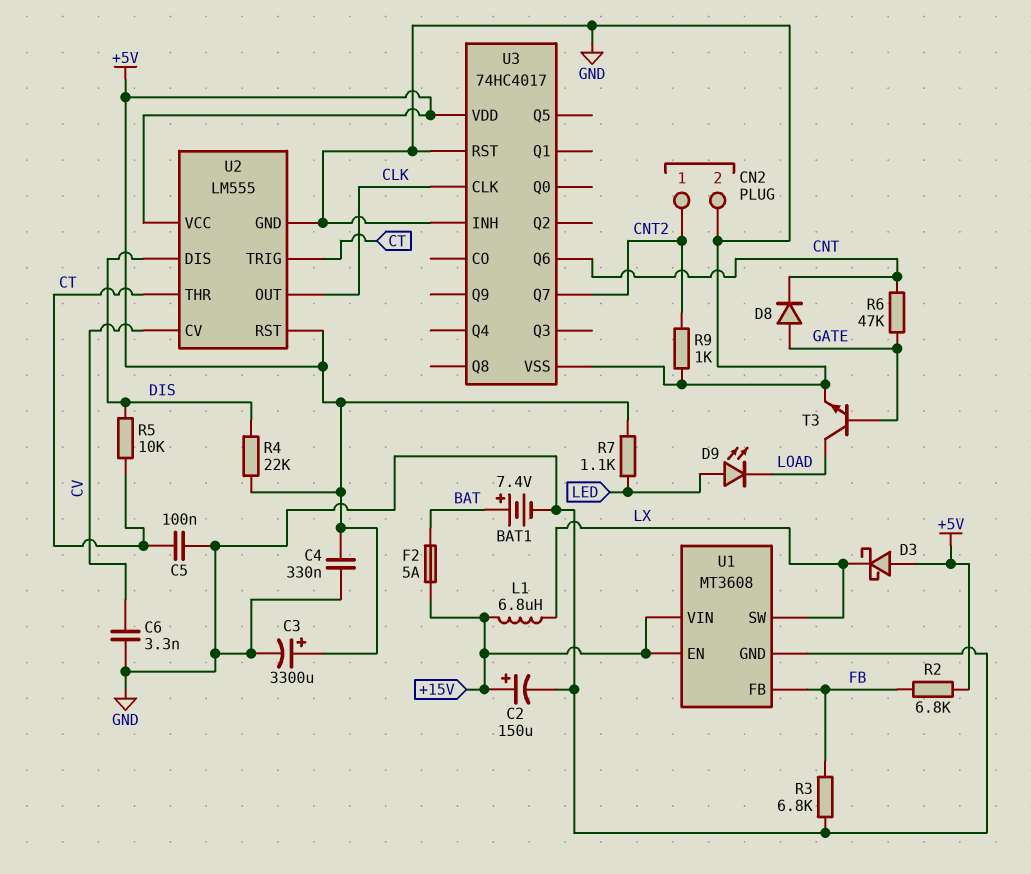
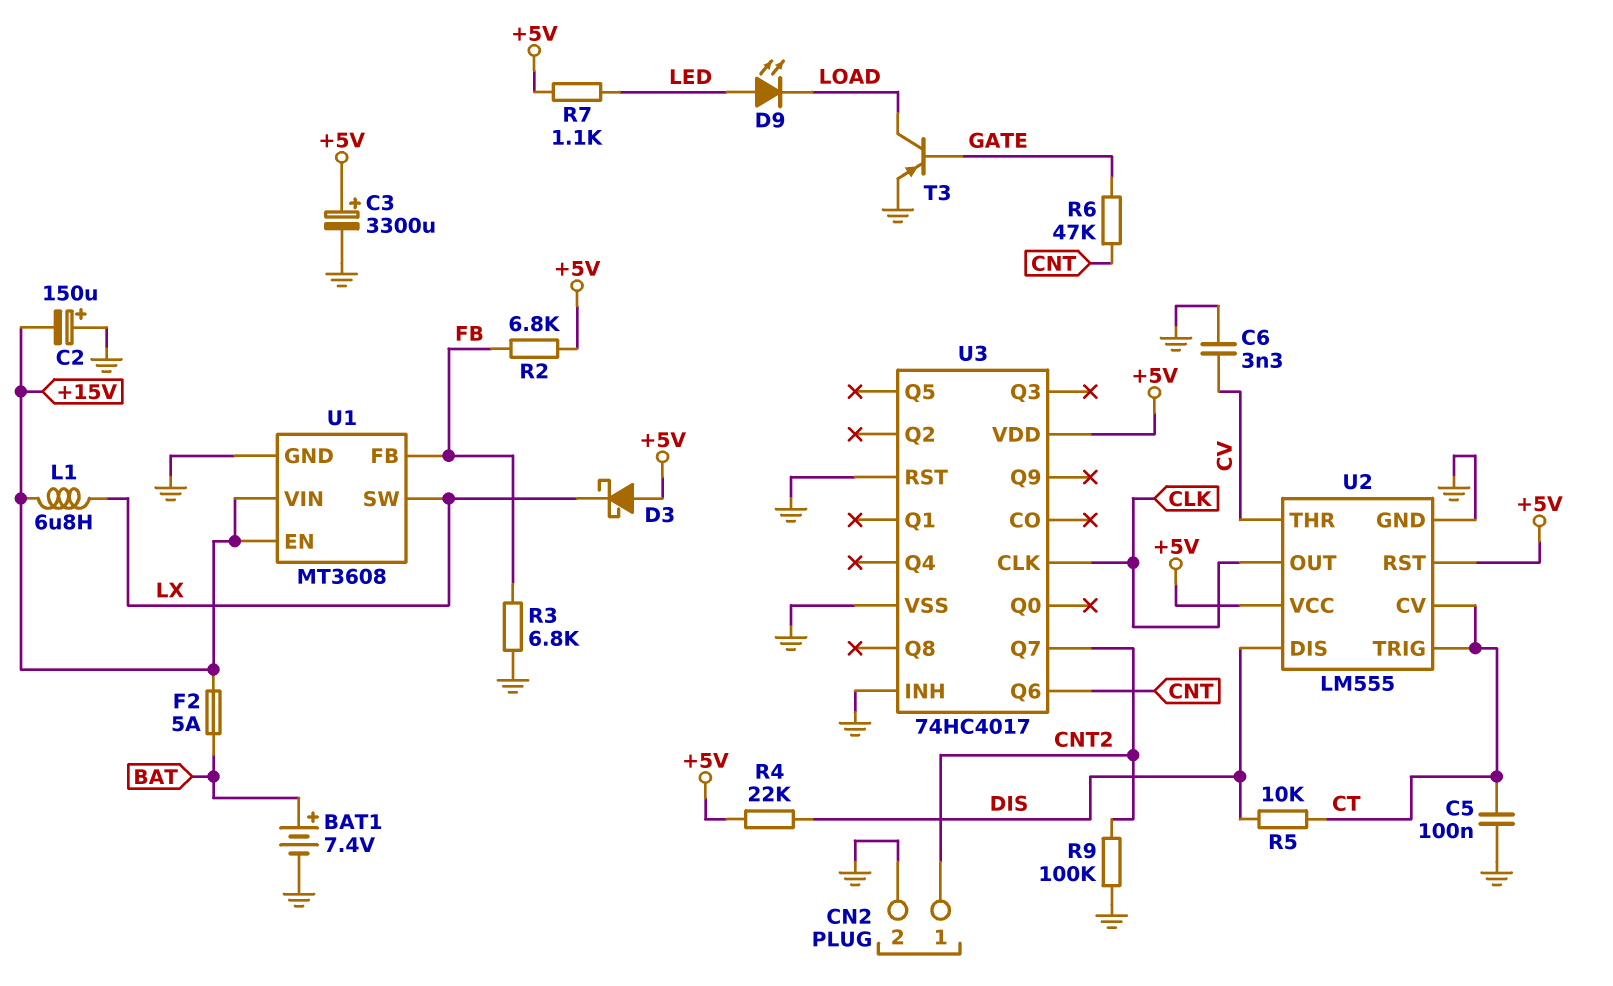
C2: 150uF (plus +15V, minus GND) -> 150uF (plus GND, minus +15V)
C4: 330nF (+5V, GND) -> none
D8: diode (A GATE, K CNT) -> none
R9: 1k (CNT2, GND) -> 100k (CNT2, GND)
T3: NPN (B GATE, C LOAD, E GND) -> PNP (B GATE, C LOAD, E GND)
U2 pin CV: CV -> CT
U2 pin THR: CT -> CV

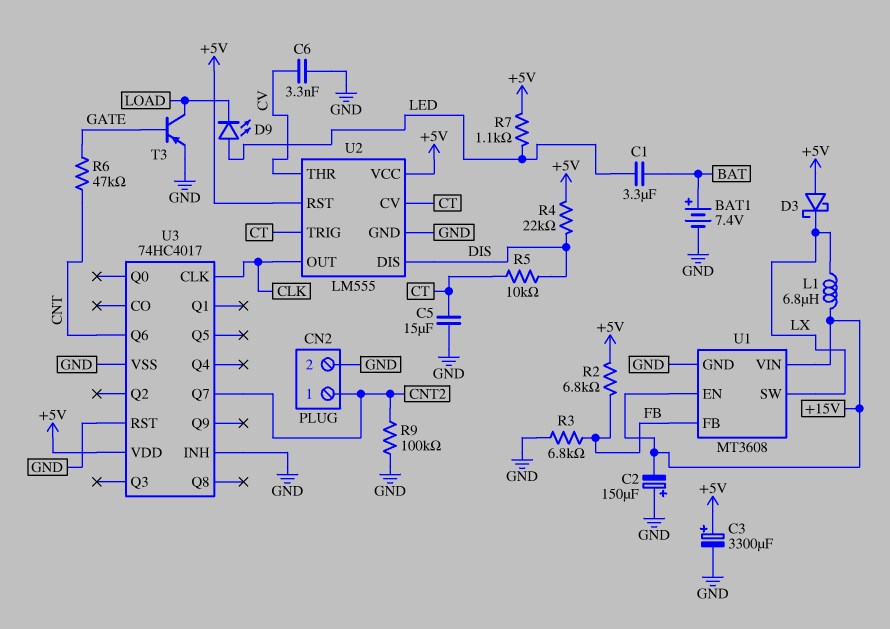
C1: none -> 3.3uF (BAT, LED)
C5: 100nF (CT, GND) -> 15uF (CT, GND)
F2: 5A (+15V, BAT) -> none

